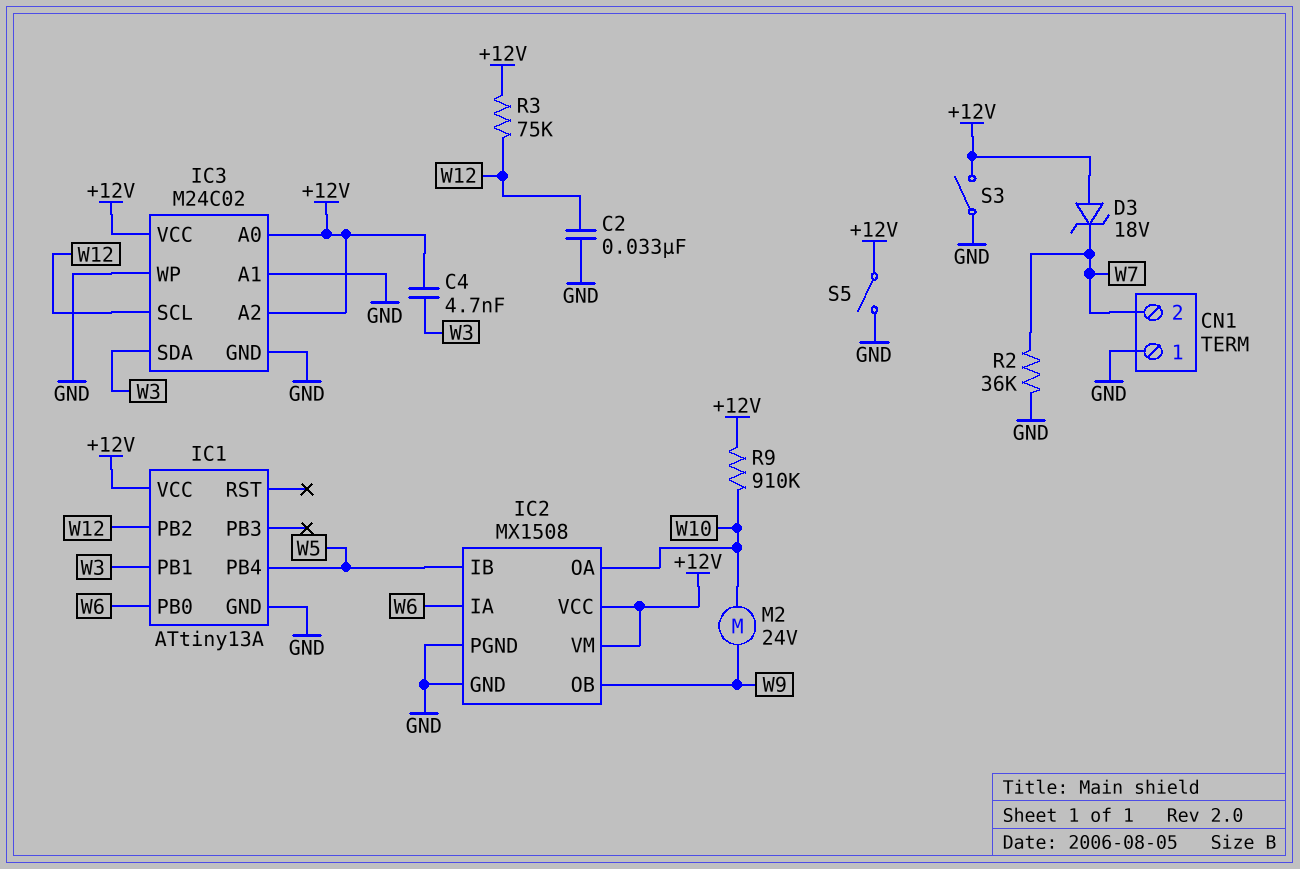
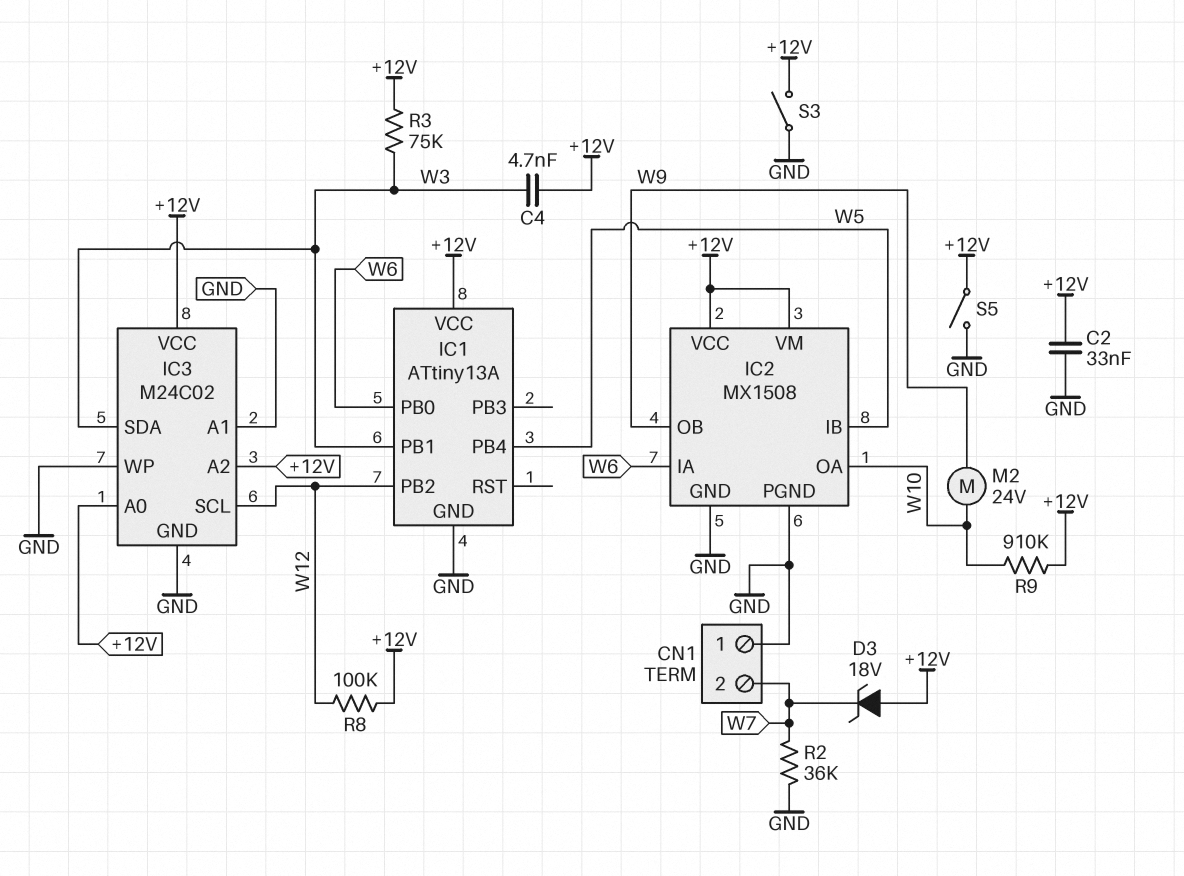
C2: 33nF (GND, W12) -> 33nF (+12V, GND)
R3: 75k (+12V, W12) -> 75k (+12V, W3)
R8: none -> 100k (+12V, W12)

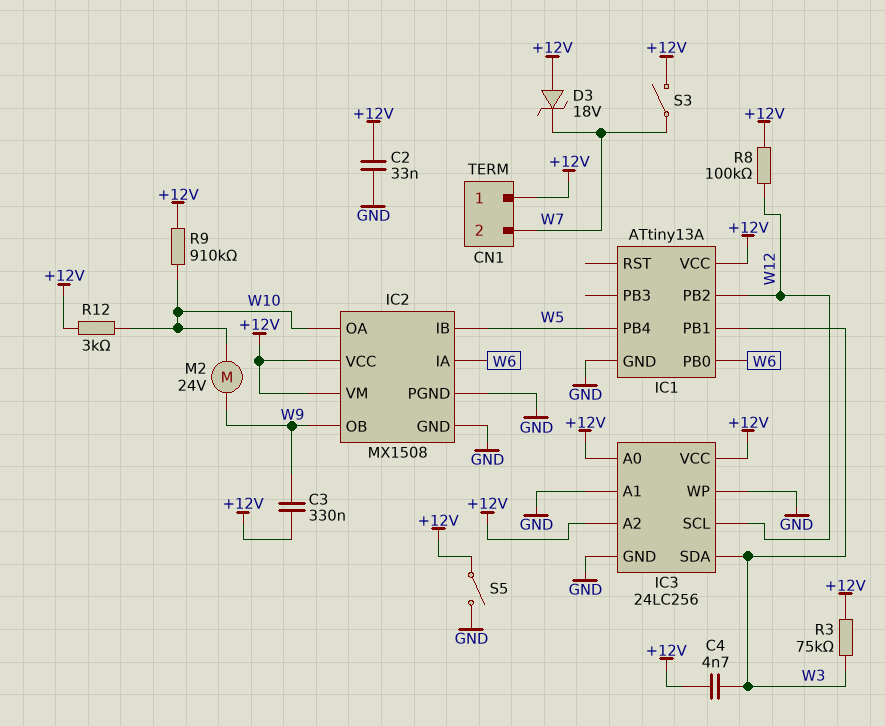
C3: none -> 330nF (+12V, W9)
CN1 pin 1: GND -> +12V
IC3: M24C02 -> 24LC256
R2: 36k (GND, W7) -> none
R12: none -> 3k (+12V, W10)
S3: switch (+12V, GND) -> switch (+12V, W7)

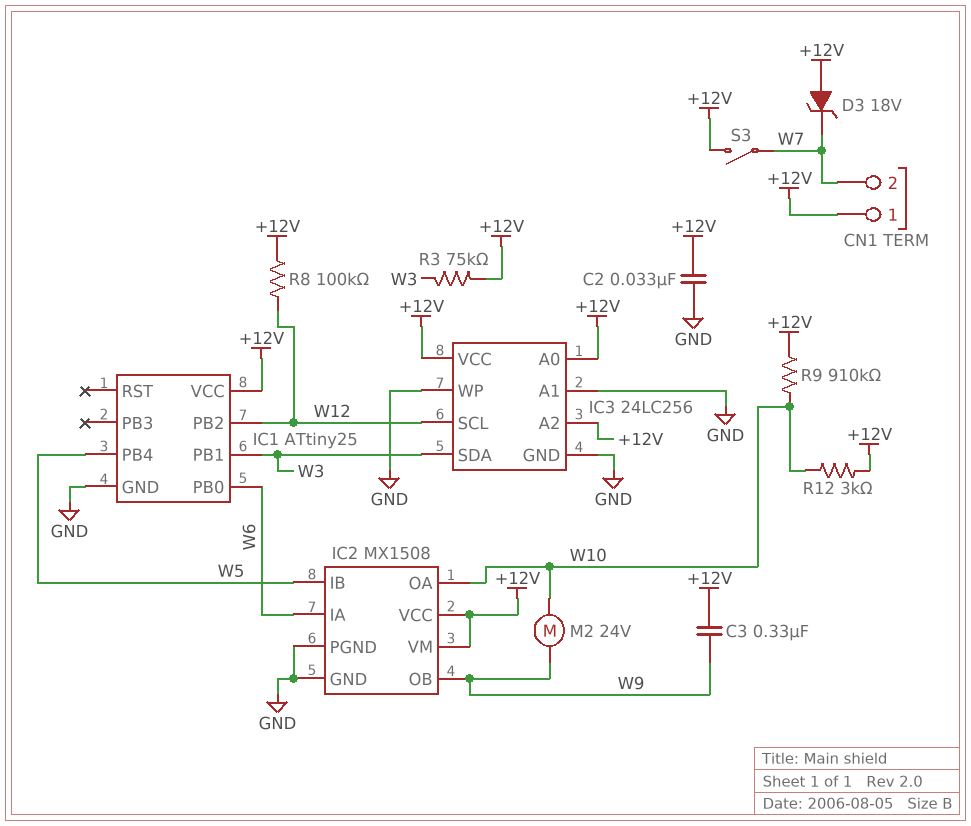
C4: 4.7nF (+12V, W3) -> none
IC1: ATtiny13A -> ATtiny25
S5: switch (+12V, GND) -> none

